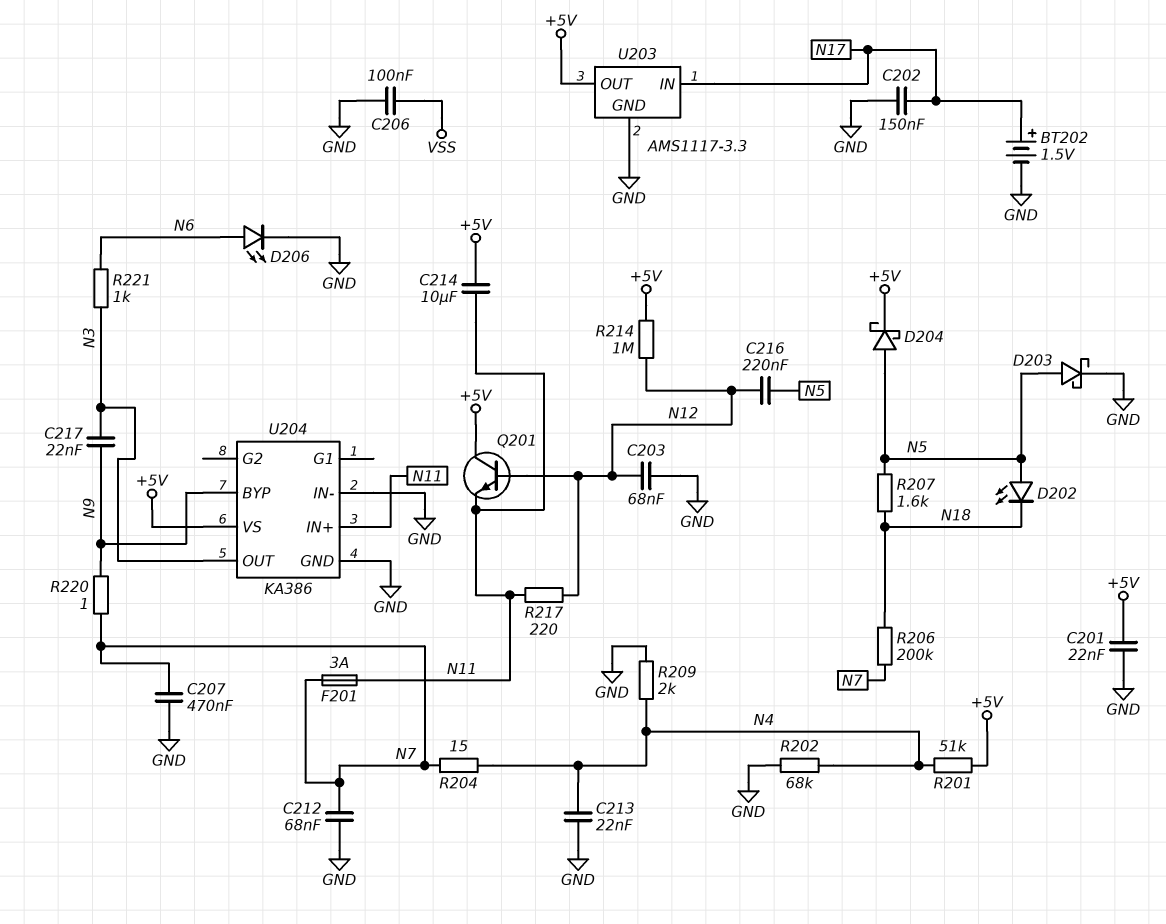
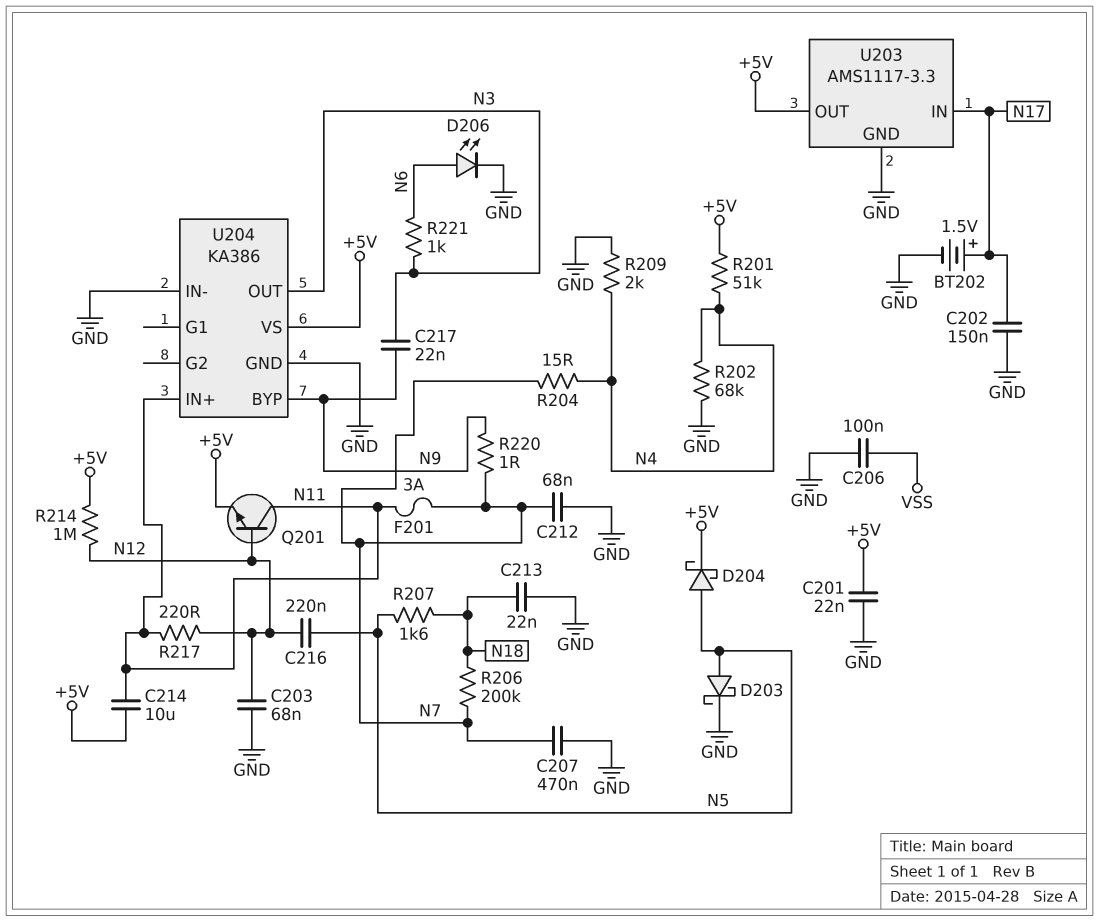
C213: 22nF (GND, N4) -> 22nF (GND, N18)
D202: LED (A N5, K N18) -> none
Q201: NPN (B N12, C +5V, E N11) -> NPN (B N12, C N11, E +5V)

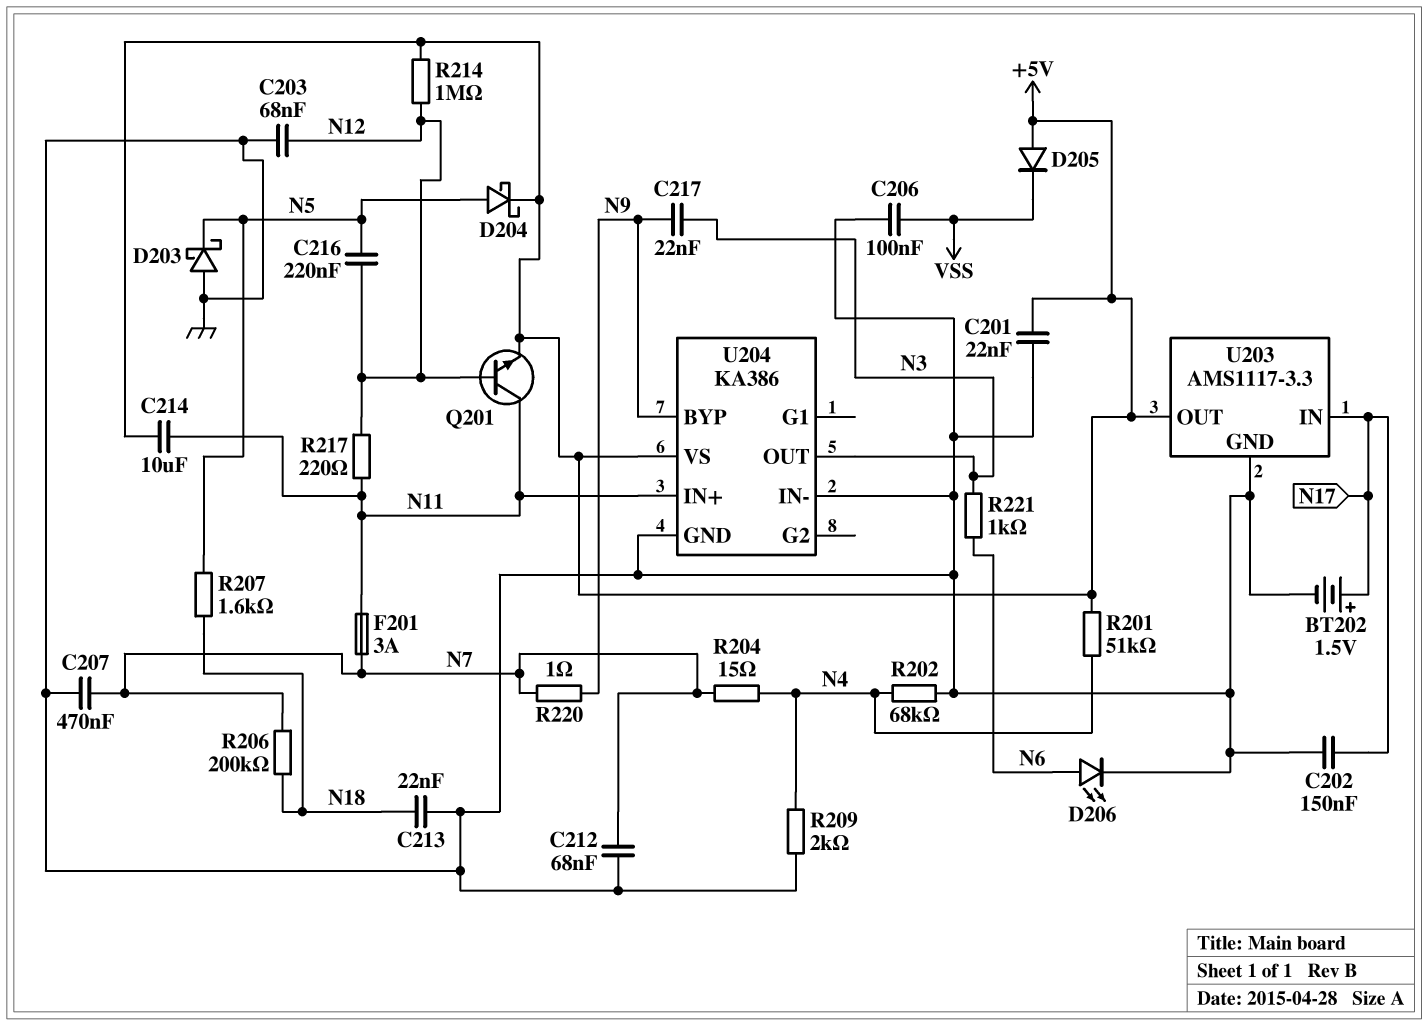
D203: schottky (A N5, K GND) -> schottky (A GND, K N5)
D205: none -> diode (A +5V, K VSS)

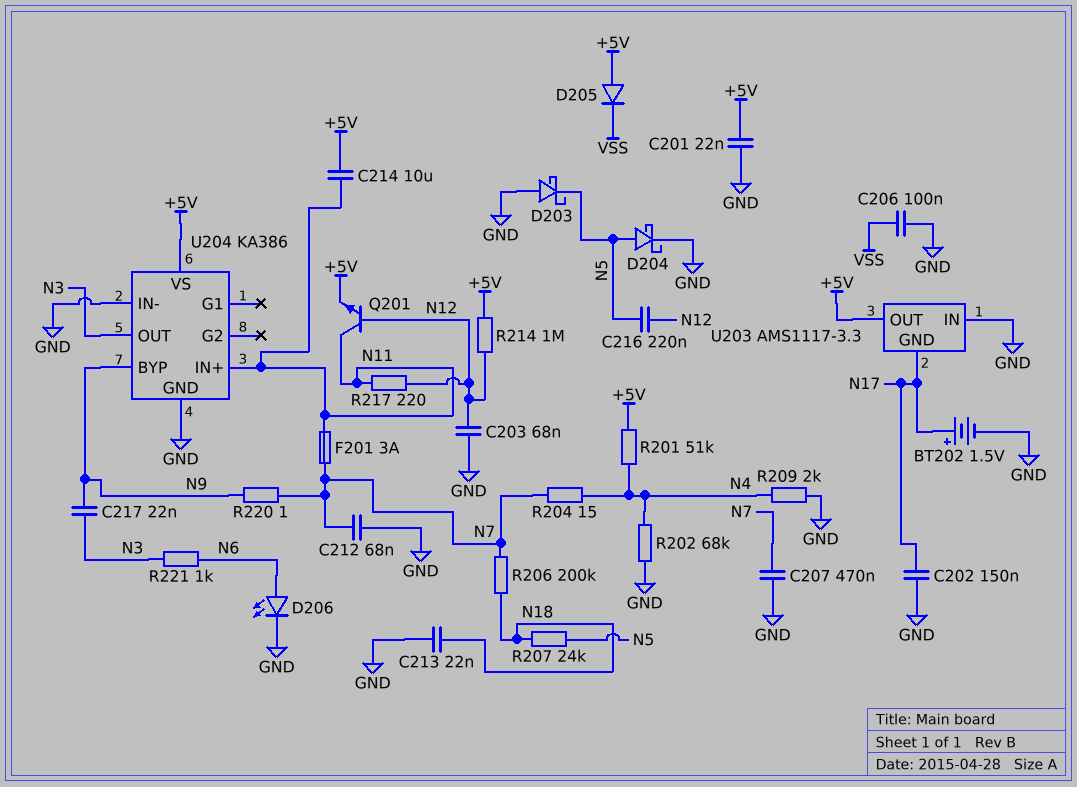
D204: schottky (A N5, K +5V) -> schottky (A N5, K GND)
R207: 1.6k (N5, N18) -> 24k (N5, N18)
U203 pin GND: GND -> N17
U203 pin IN: N17 -> GND

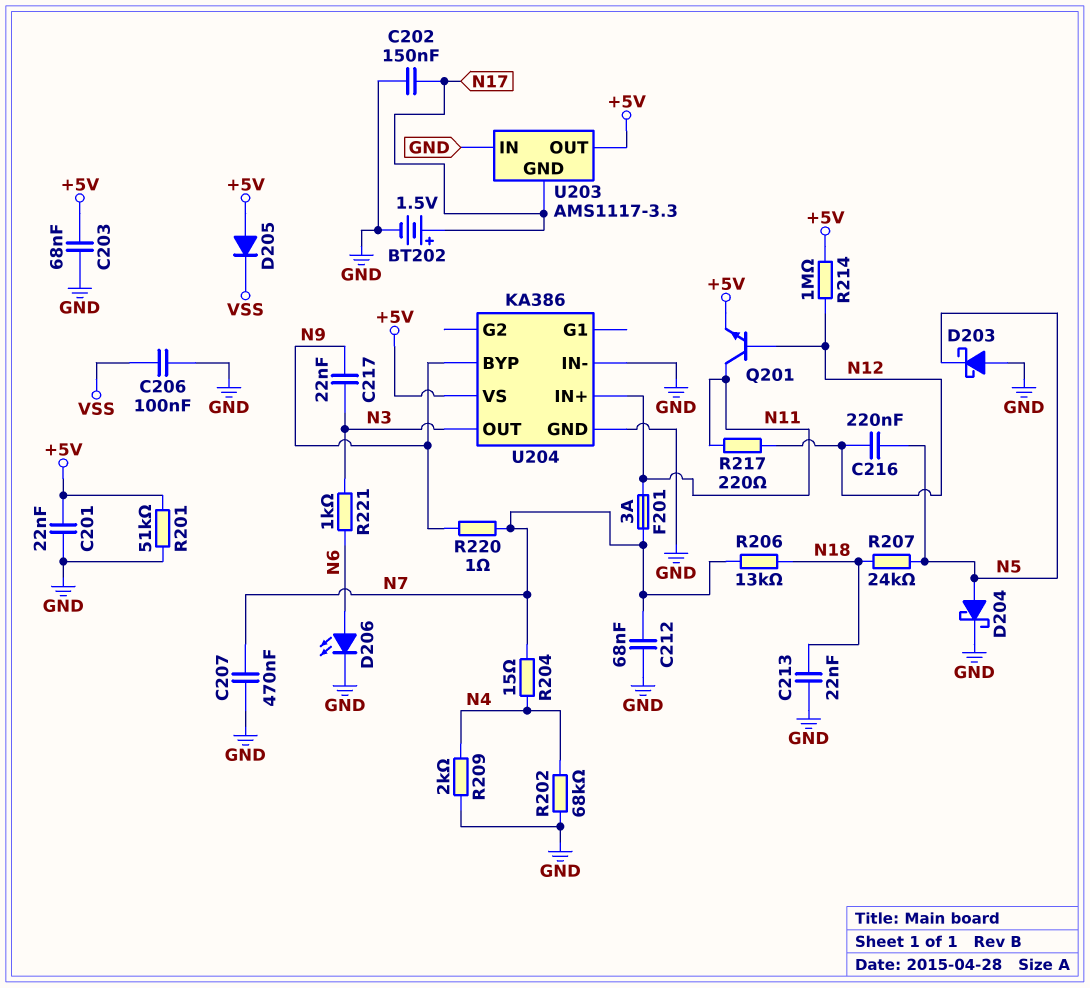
C203: 68nF (GND, N12) -> 68nF (+5V, GND)
C214: 10uF (+5V, N11) -> none
R201: 51k (+5V, N4) -> 51k (+5V, GND)
R206: 200k (N7, N18) -> 13k (N7, N18)

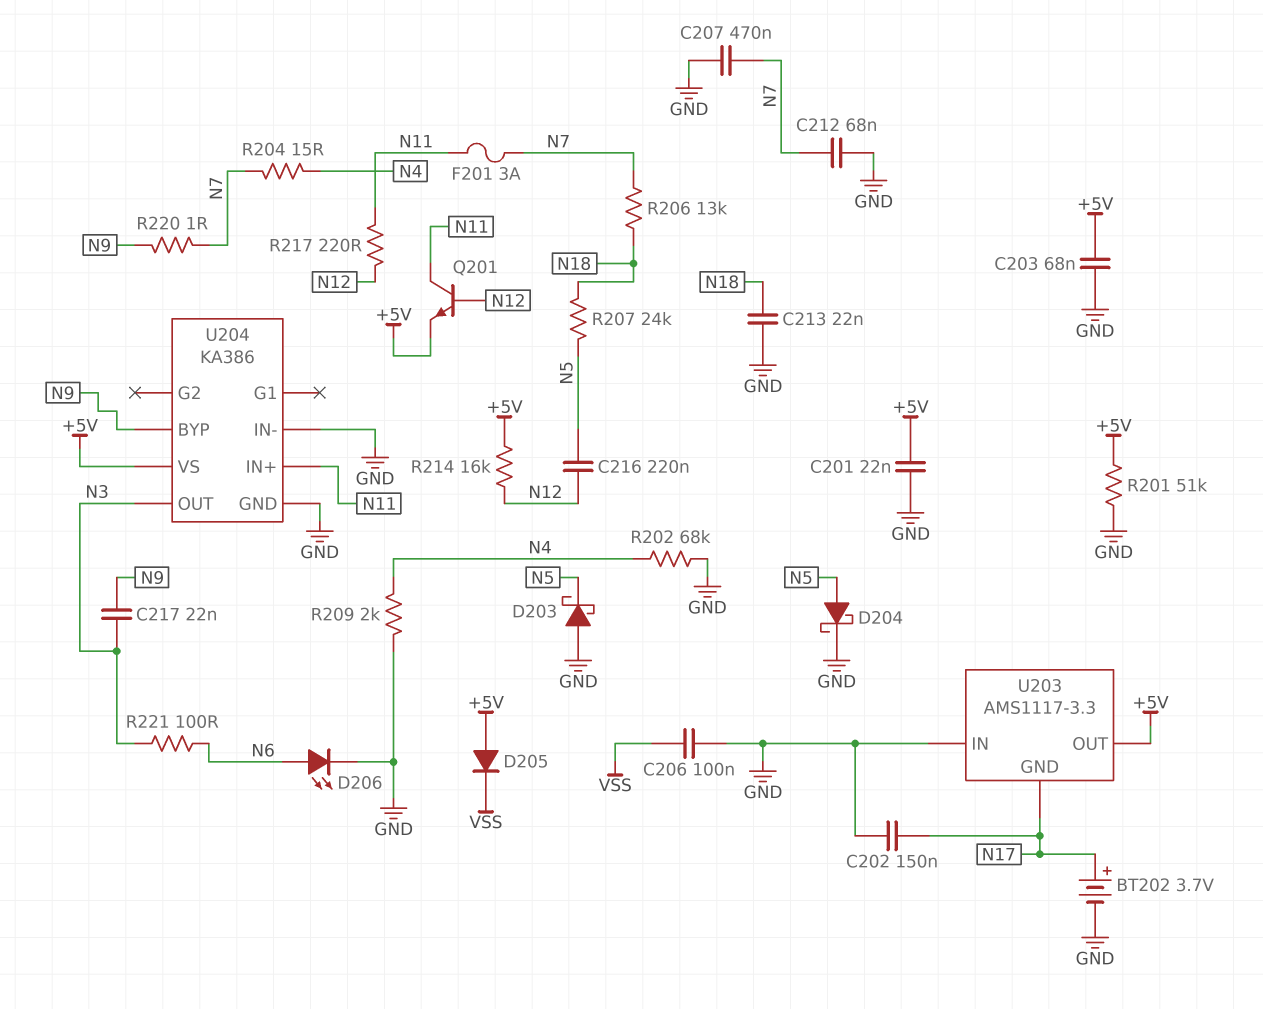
BT202: 1.5V (plus N17, minus GND) -> 3.7V (plus N17, minus GND)
R214: 1M (+5V, N12) -> 16k (+5V, N12)
R221: 1k (N3, N6) -> 100 (N3, N6)

